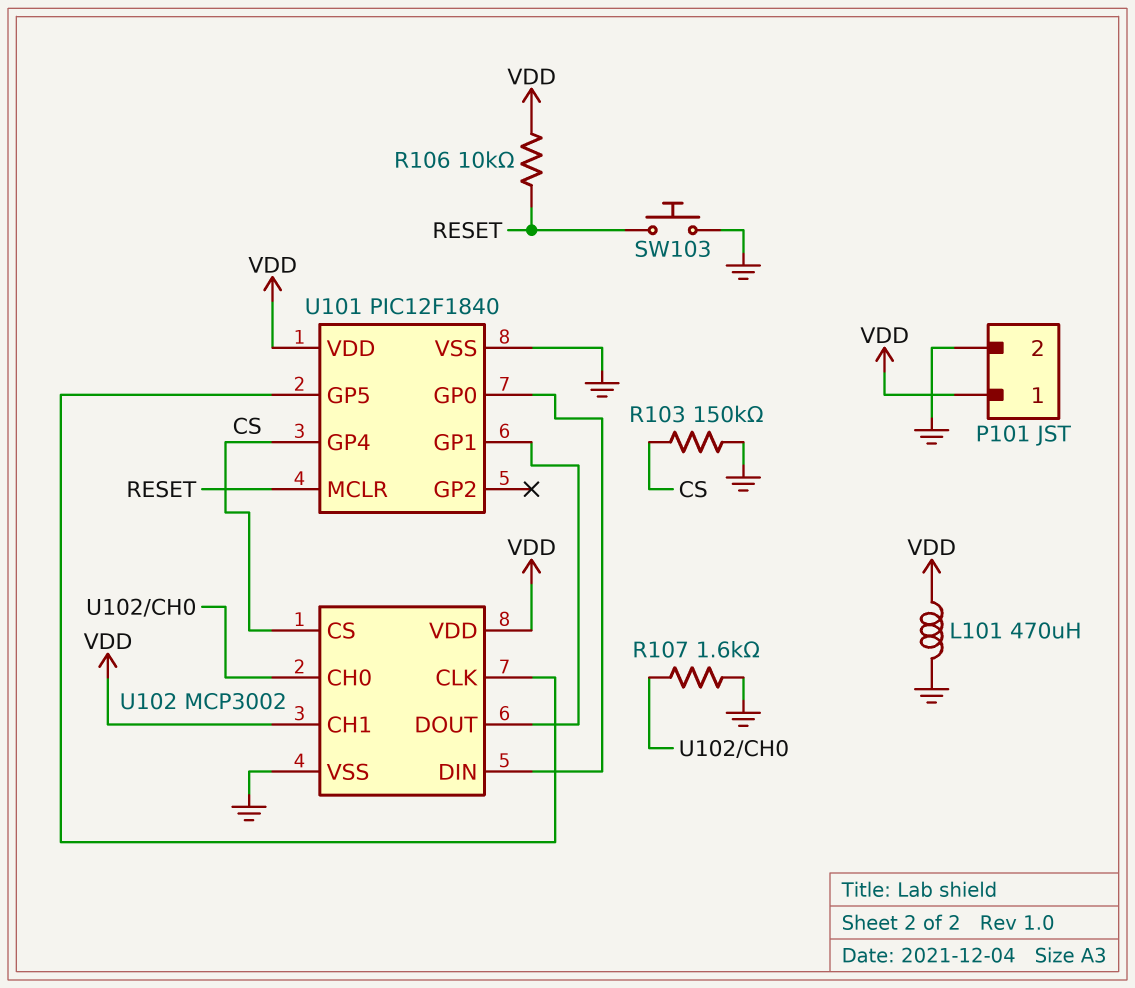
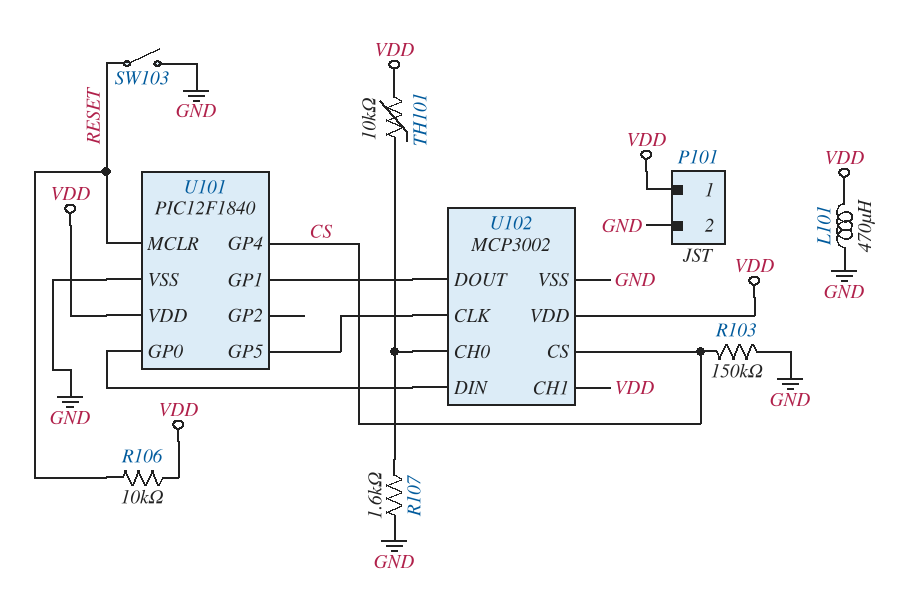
SW103: button (GND, RESET) -> switch (GND, RESET)
TH101: none -> 10k (U102/CH0, VDD)

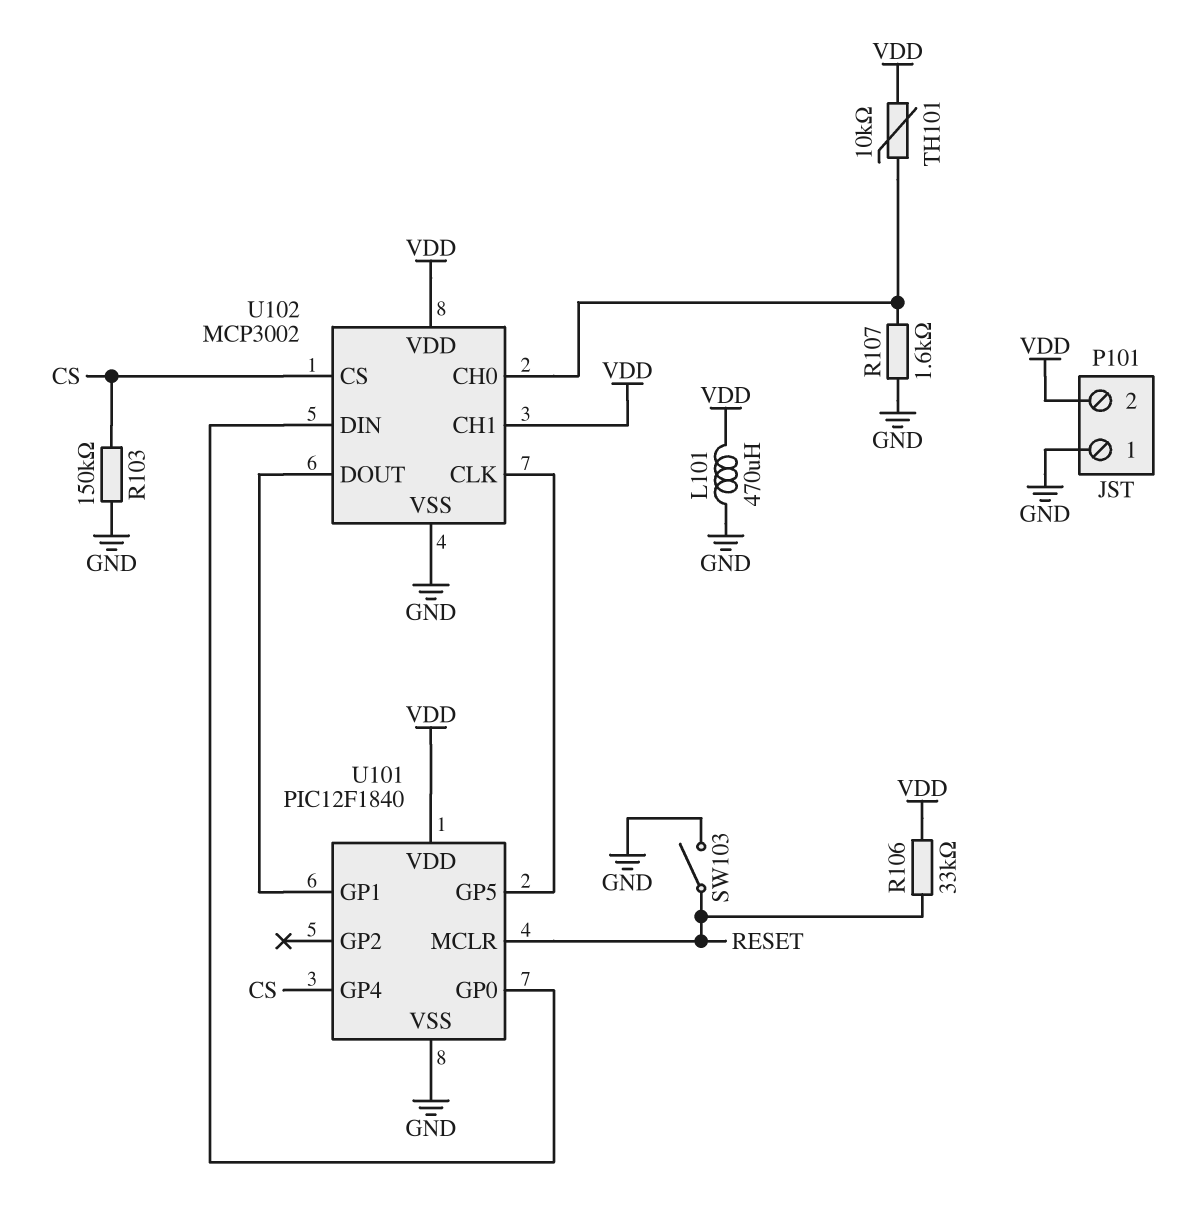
P101 pin 1: VDD -> GND
P101 pin 2: GND -> VDD
R106: 10k (RESET, VDD) -> 33k (RESET, VDD)

